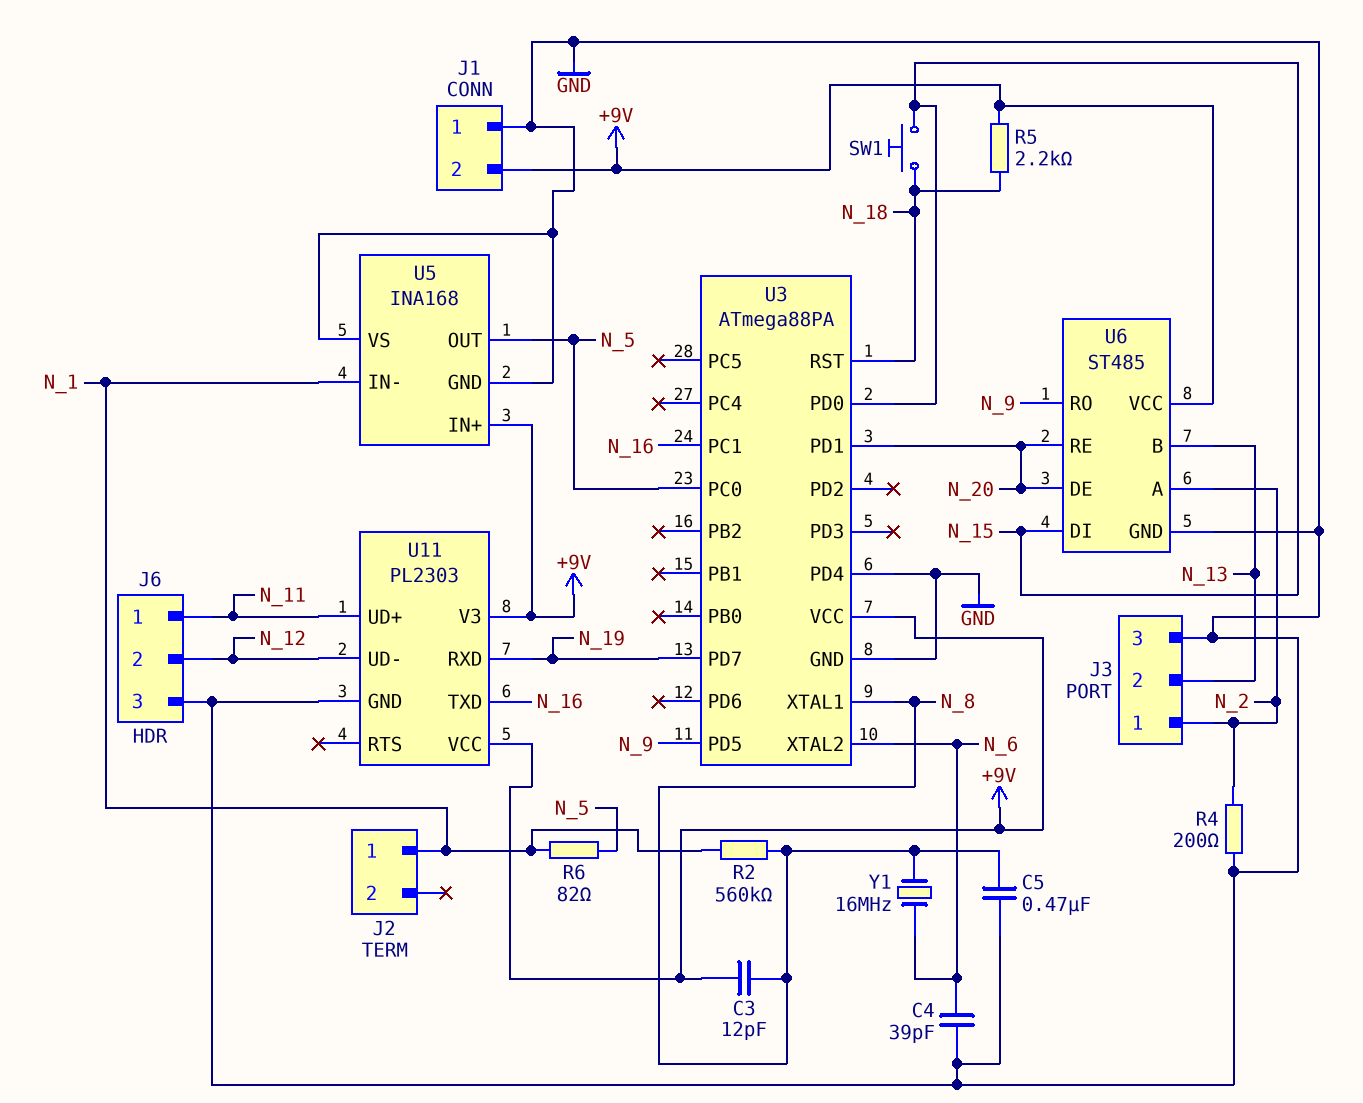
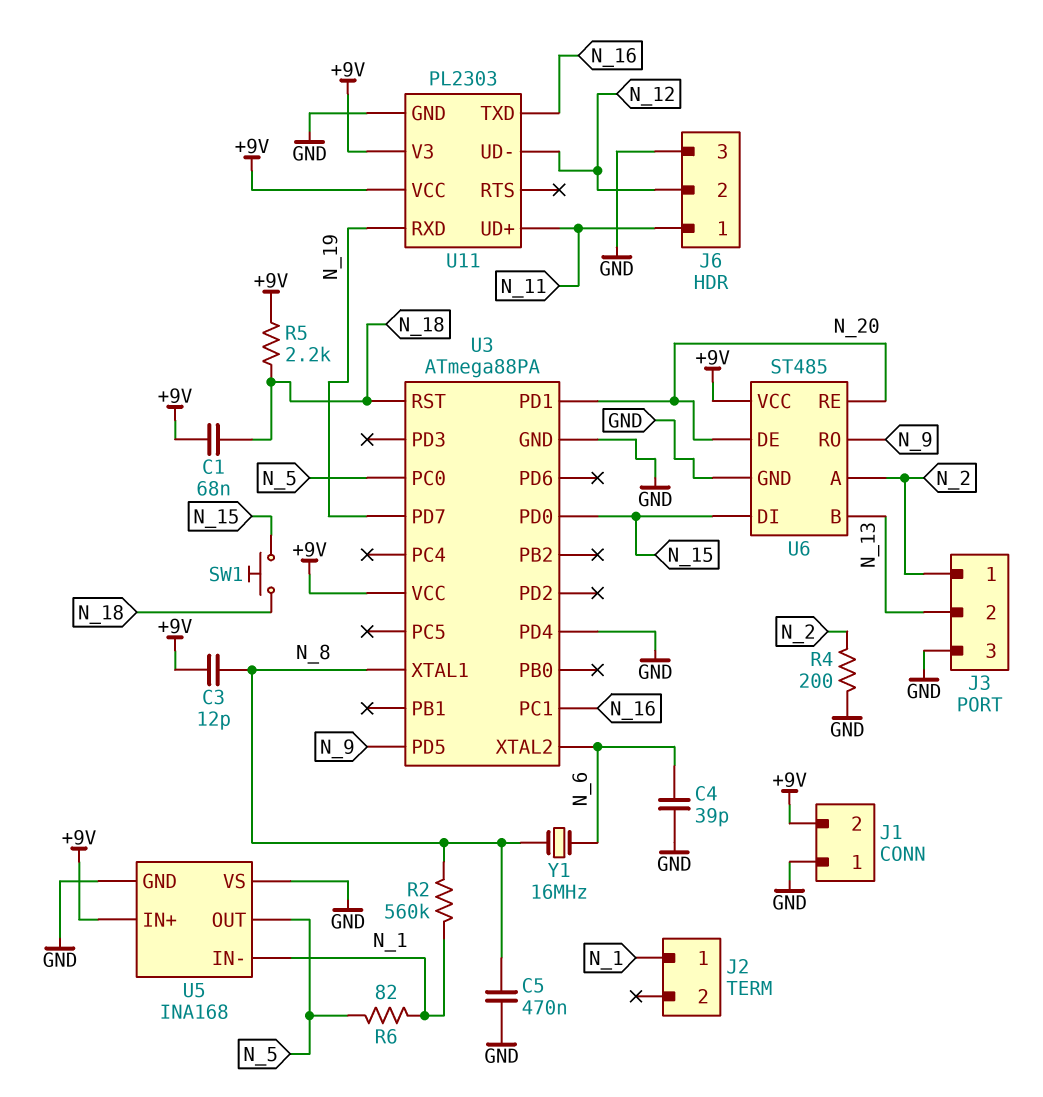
C1: none -> 68nF (+9V, N_18)

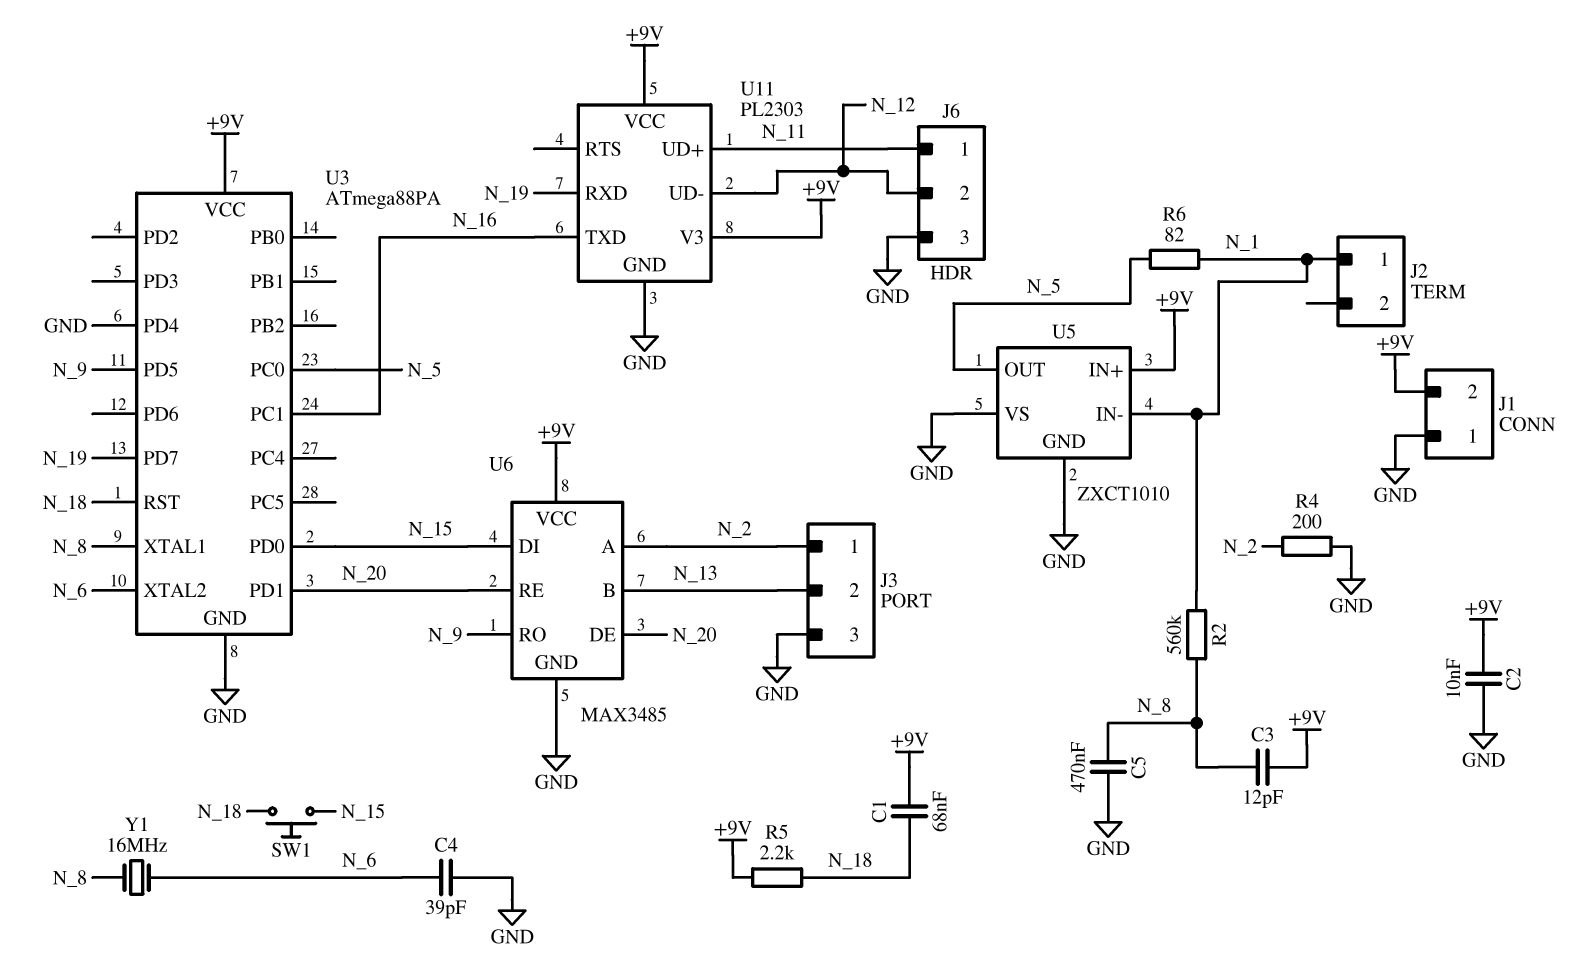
C2: none -> 10nF (+9V, GND)
U5: INA168 -> ZXCT1010
U6: ST485 -> MAX3485

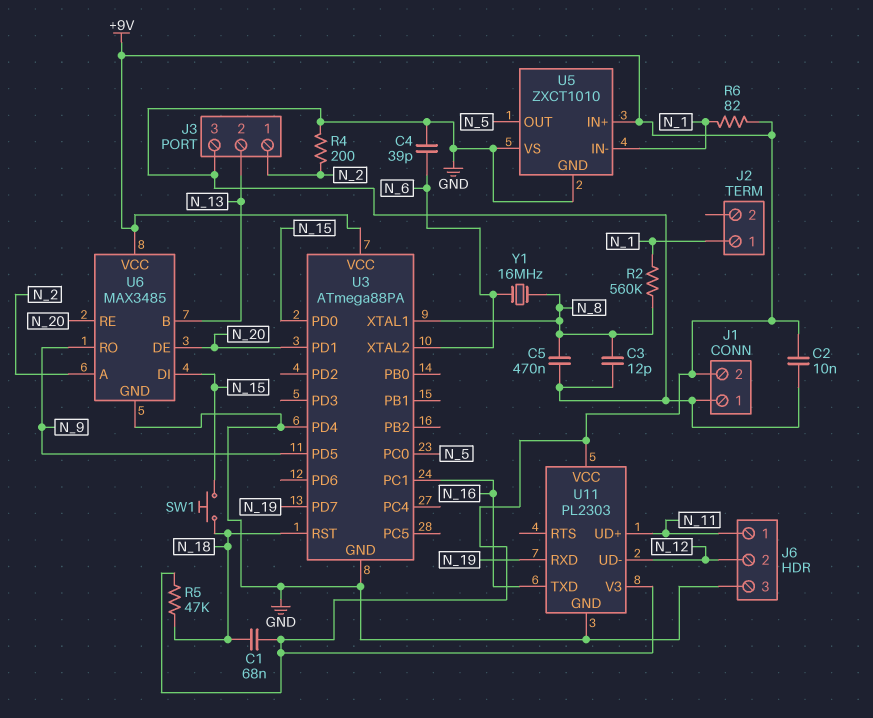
C3: 12pF (+9V, N_8) -> 12pF (GND, N_8)
R5: 2.2k (+9V, N_18) -> 47k (+9V, N_18)
R6: 82 (N_1, N_5) -> 82 (+9V, N_1)

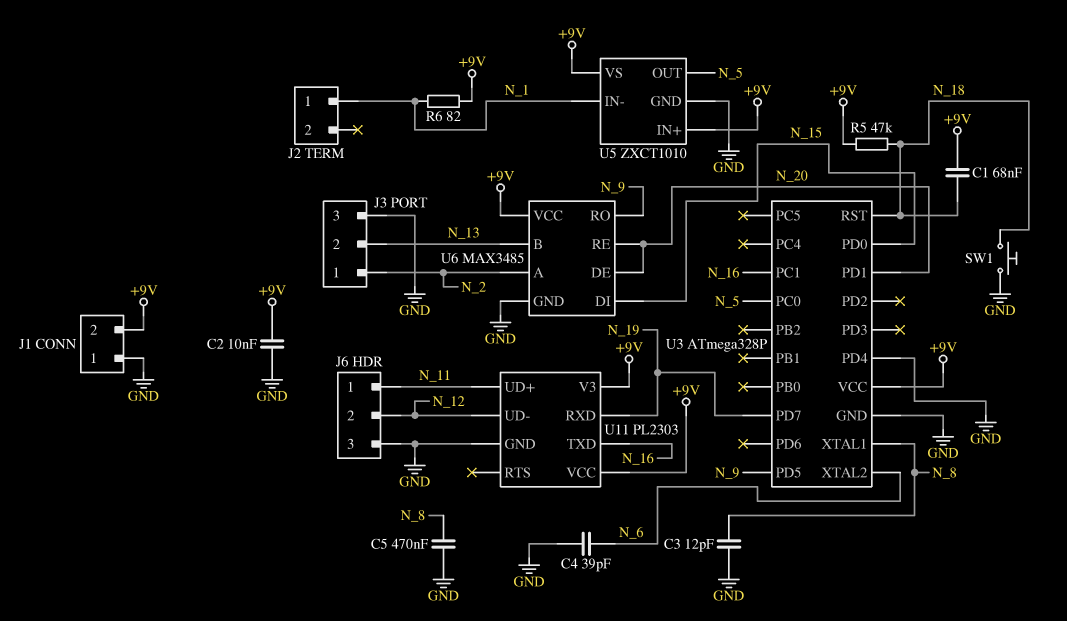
R2: 560k (N_1, N_8) -> none
R4: 200 (GND, N_2) -> none
SW1: button (N_15, N_18) -> button (GND, N_18)
U3: ATmega88PA -> ATmega328P
U5 pin VS: GND -> +9V
Y1: 16MHz (N_6, N_8) -> none

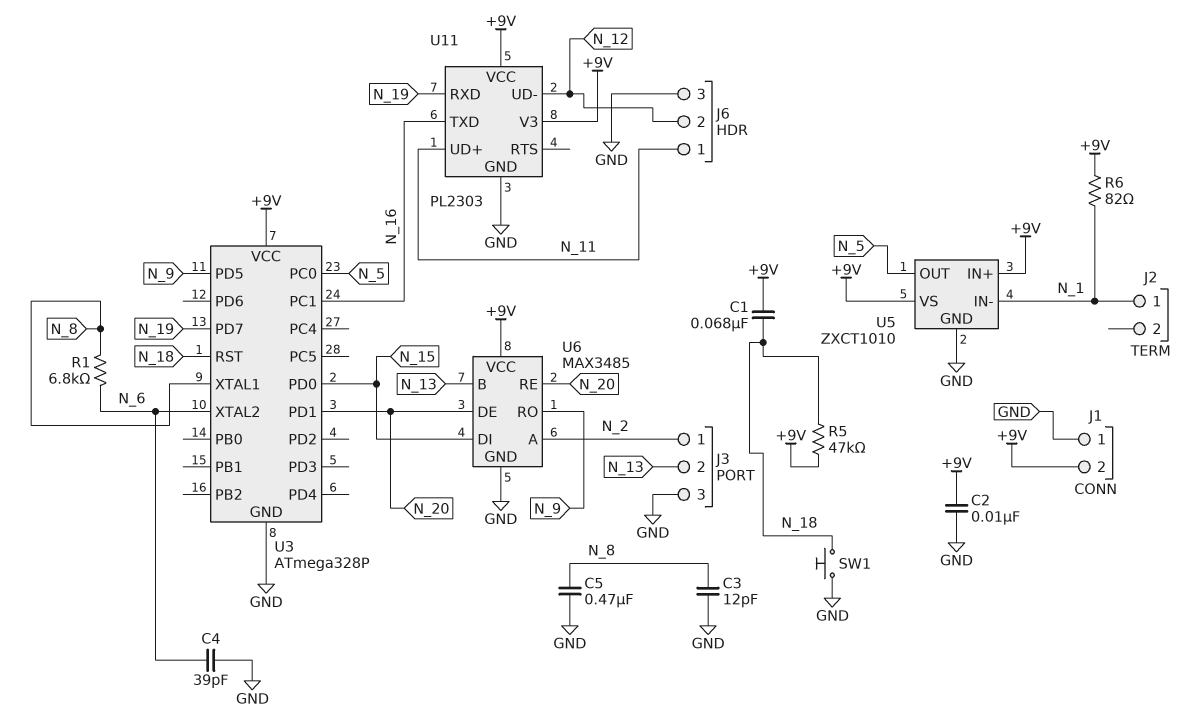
R1: none -> 6.8k (N_6, N_8)
U3 pin PD4: GND -> none

